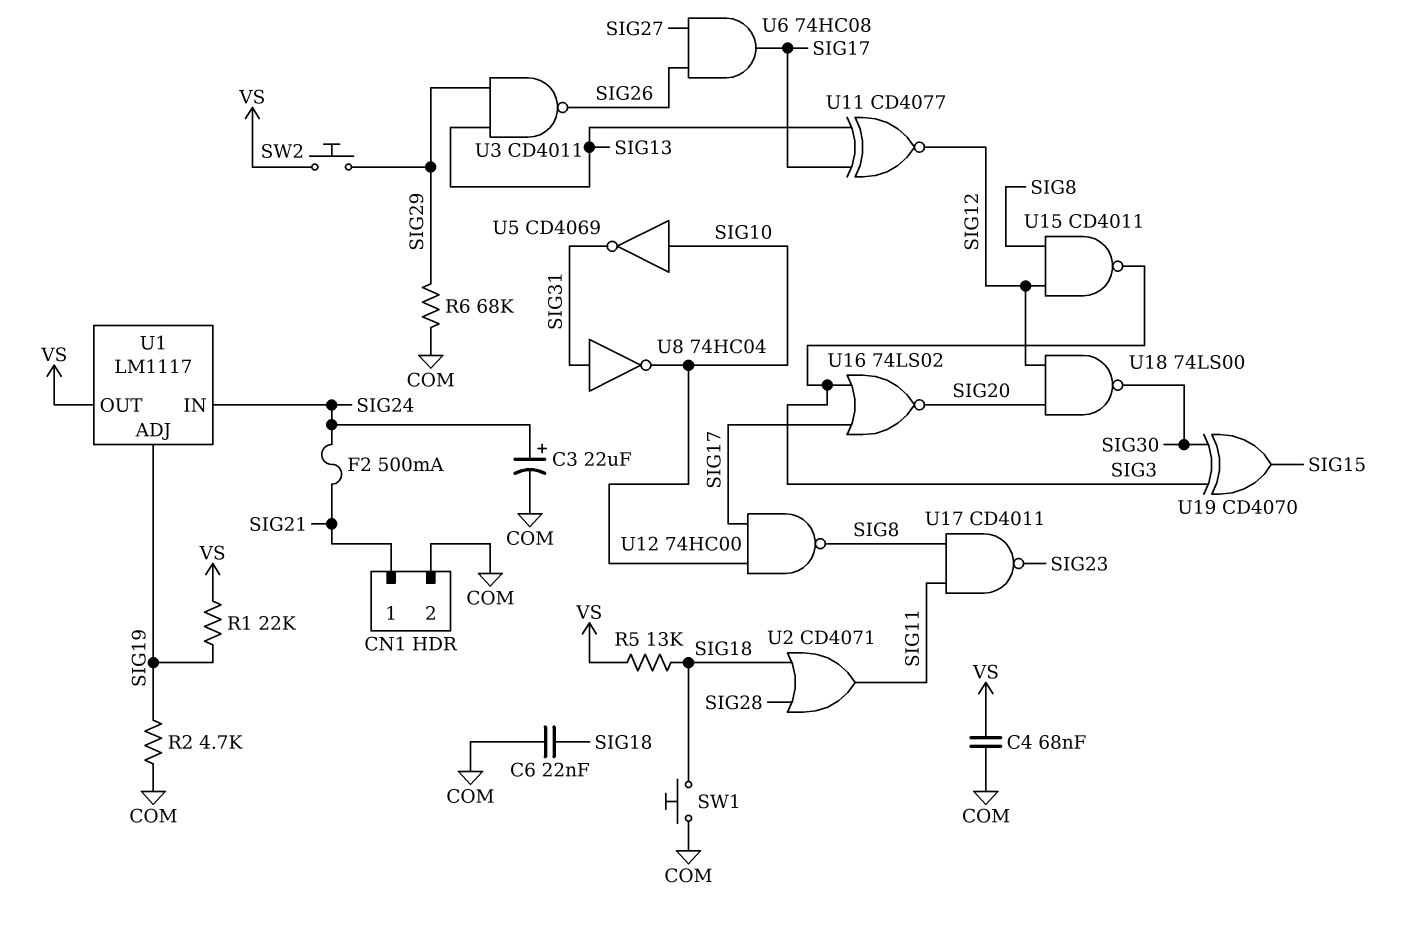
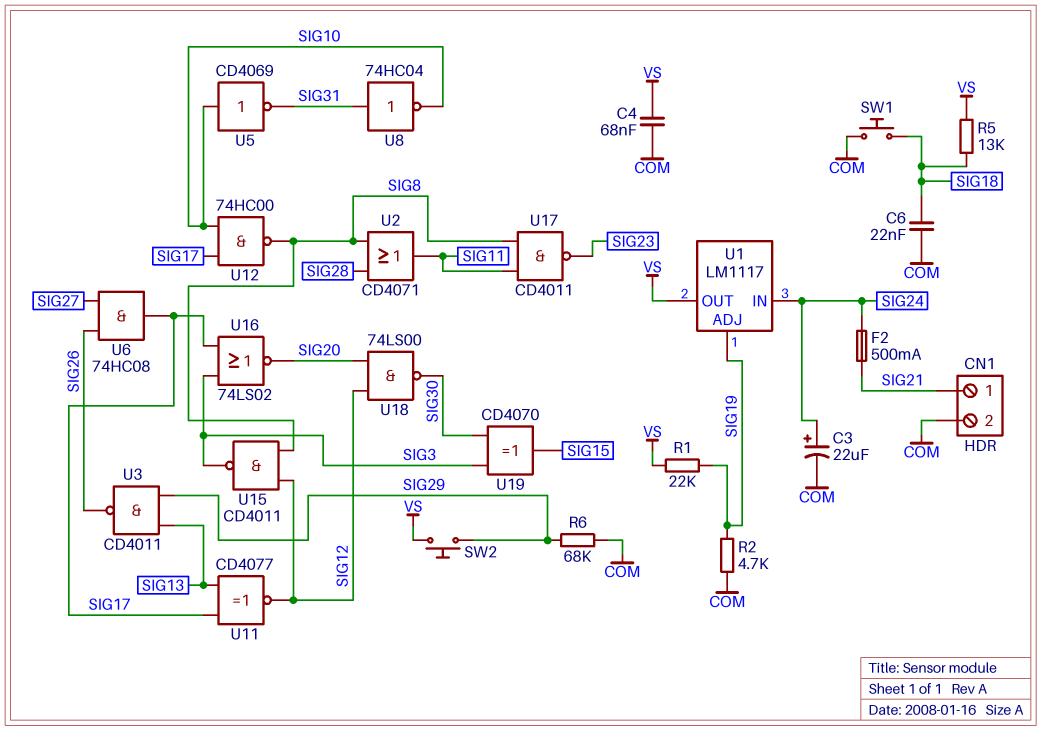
U2: OR CD4071 (in SIG18, in SIG28, out SIG11) -> OR CD4071 (in SIG8, in SIG28, out SIG11)

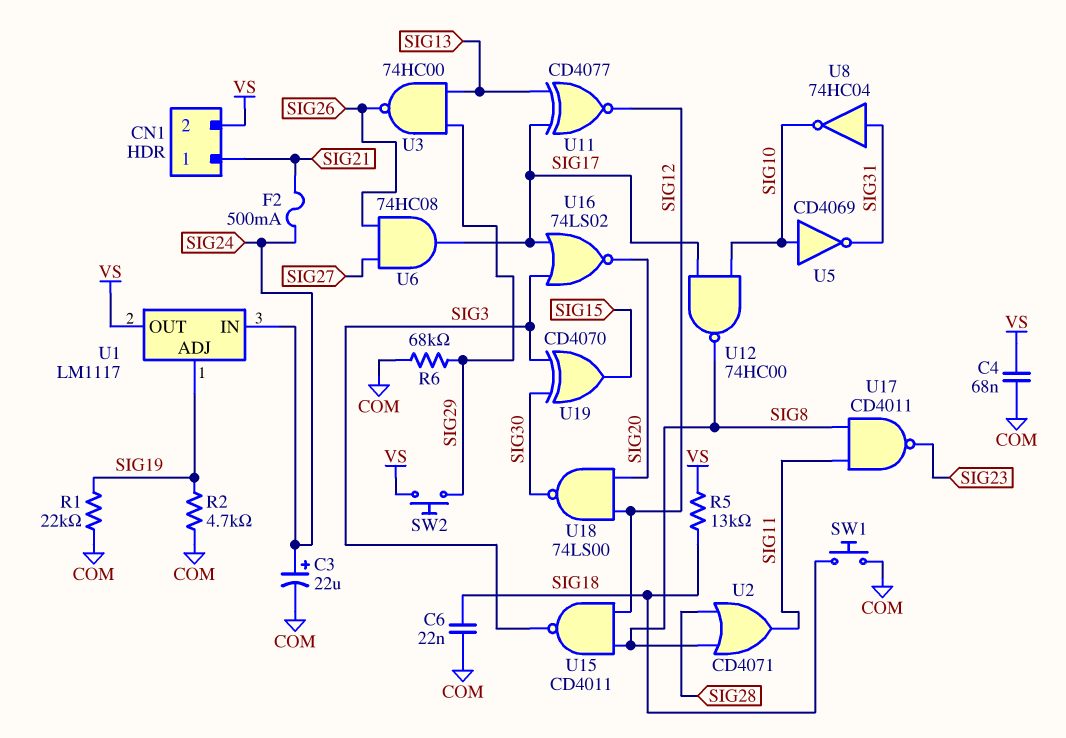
CN1 pin 2: COM -> VS
R1: 22k (SIG19, VS) -> 22k (COM, SIG19)
U3: NAND CD4011 (in SIG13, in SIG29, out SIG26) -> NAND 74HC00 (in SIG13, in SIG29, out SIG26)

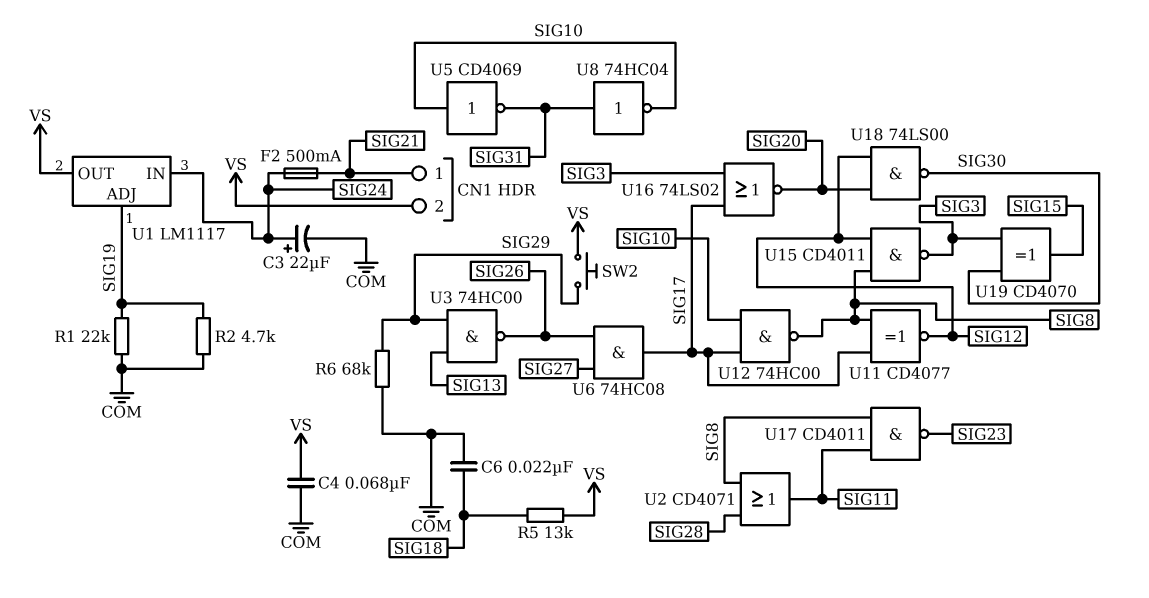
SW1: button (COM, SIG18) -> none
U11: XNOR CD4077 (in SIG13, in SIG17, out SIG12) -> XNOR CD4077 (in SIG8, in SIG17, out SIG12)

